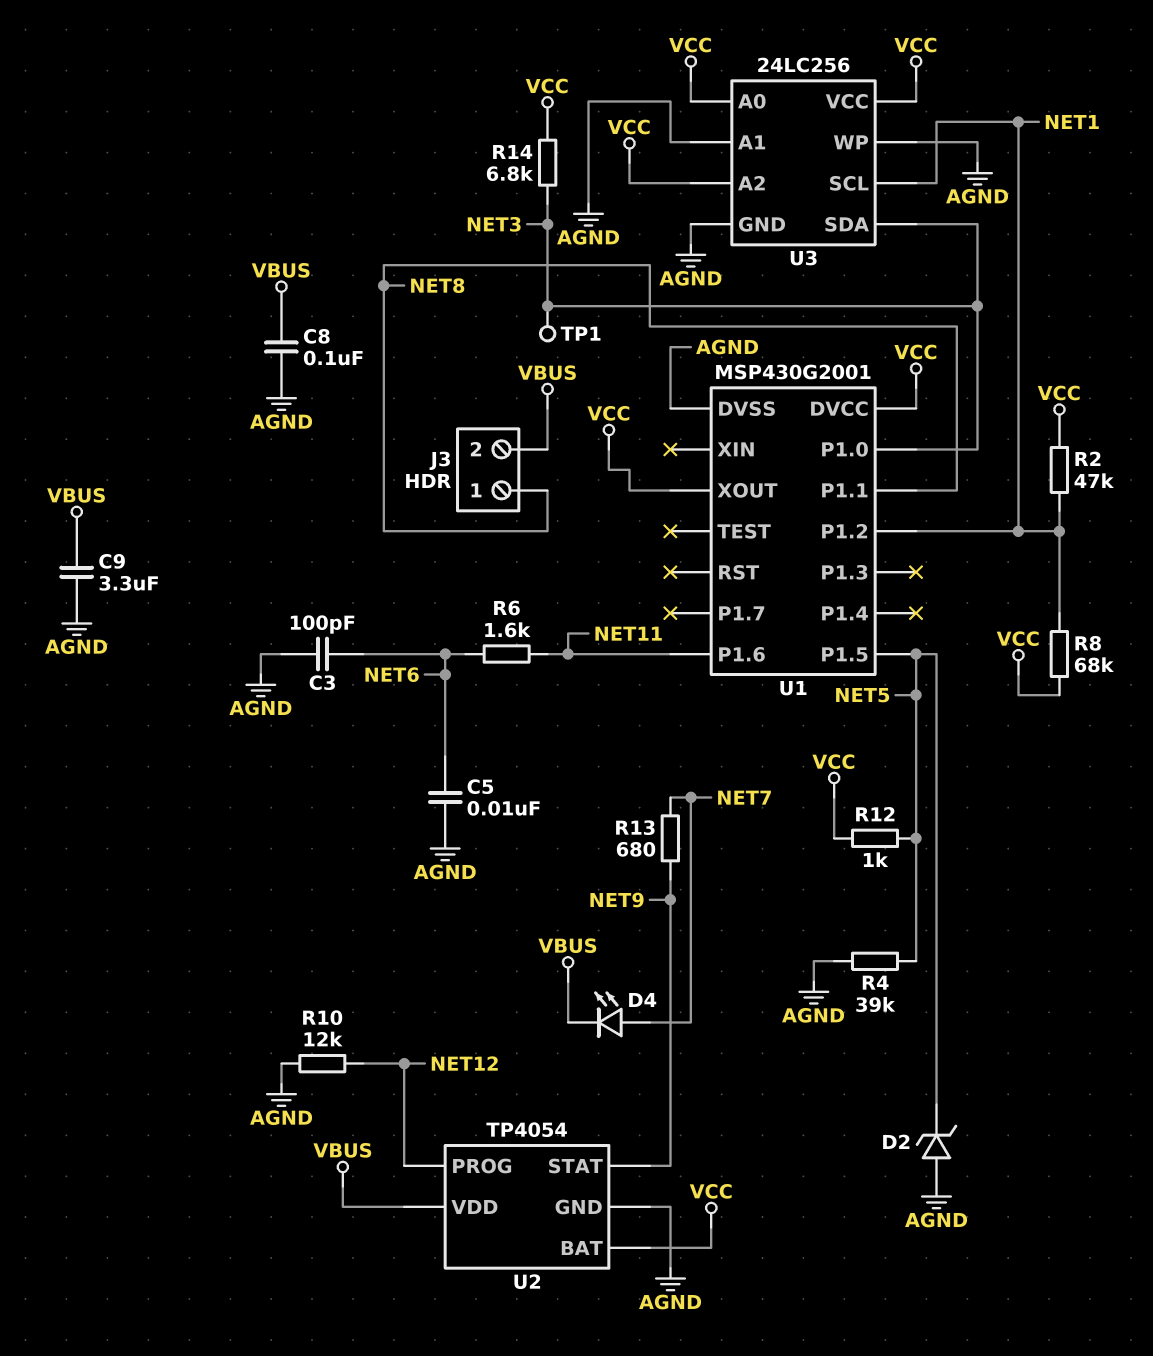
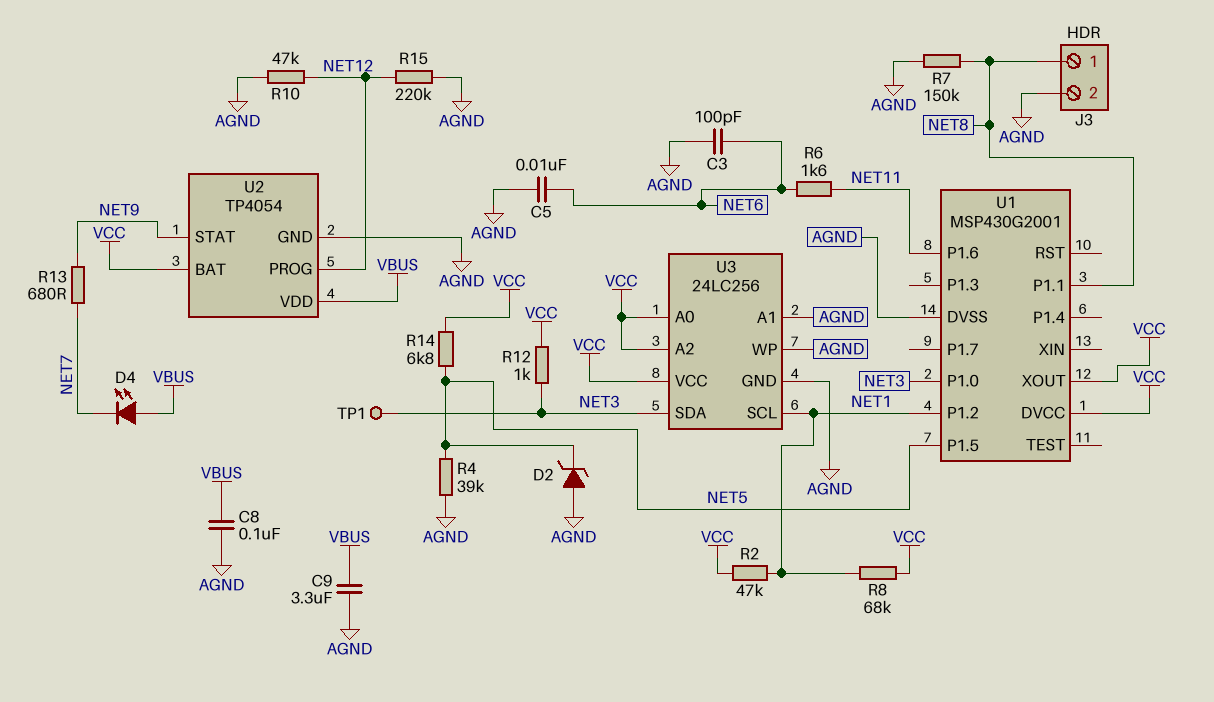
D4: LED (A NET7, K VBUS) -> LED (A VBUS, K NET7)
J3 pin 2: VBUS -> AGND
R7: none -> 150k (AGND, NET8)
R10: 12k (AGND, NET12) -> 47k (AGND, NET12)
R12: 1k (NET5, VCC) -> 1k (NET3, VCC)
R14: 6.8k (NET3, VCC) -> 6.8k (NET5, VCC)
R15: none -> 220k (AGND, NET12)

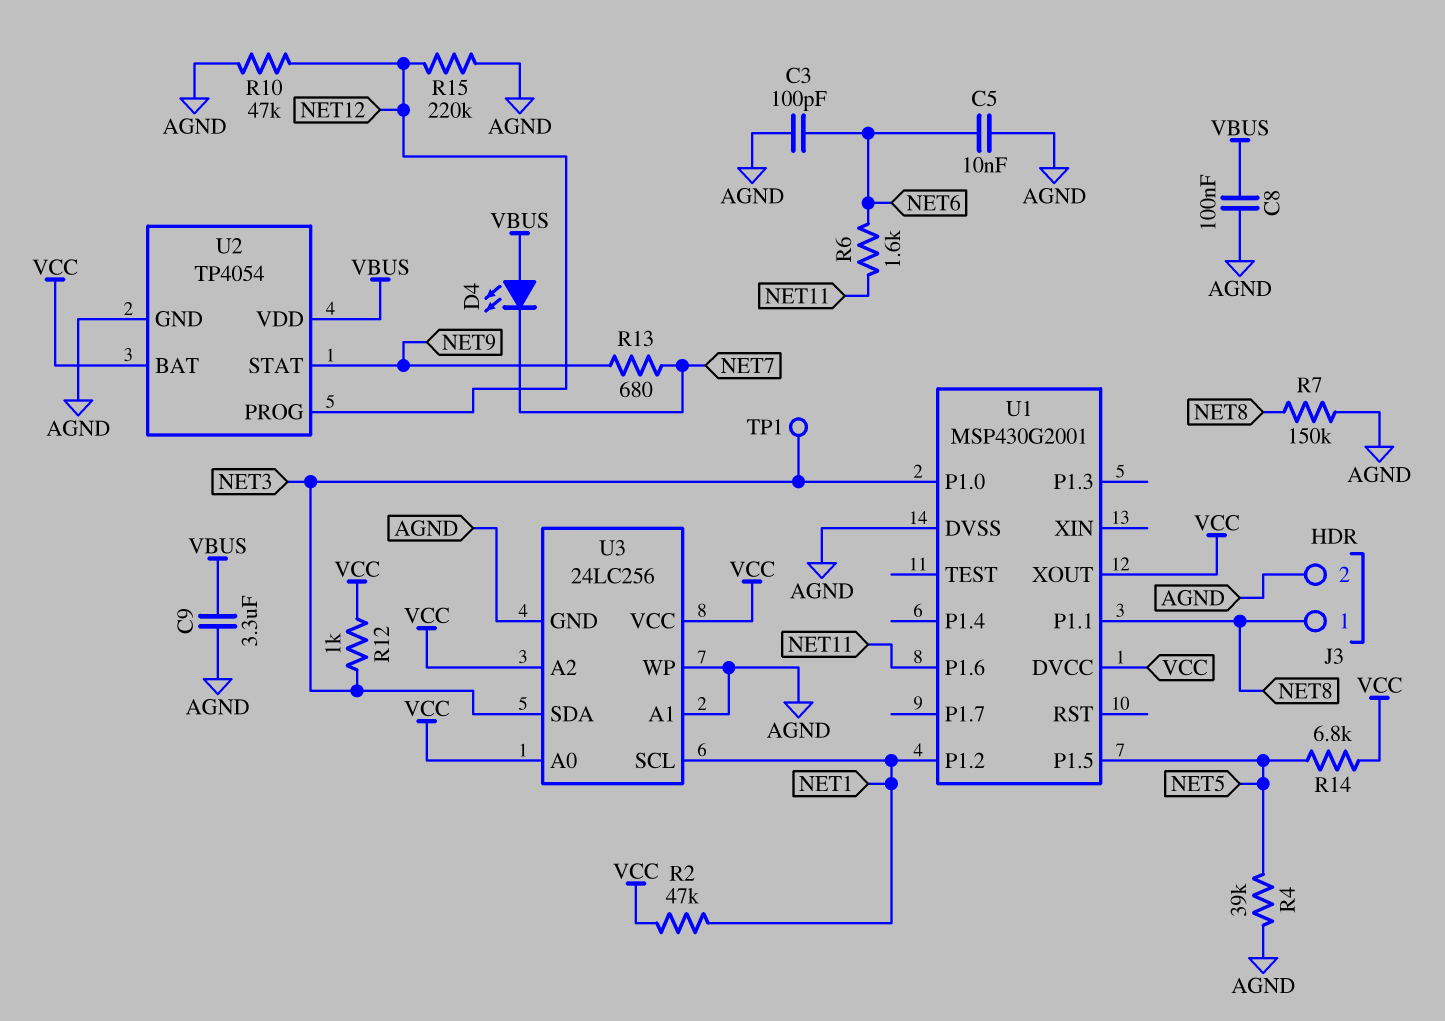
D2: zener (A AGND, K NET5) -> none
R8: 68k (NET1, VCC) -> none

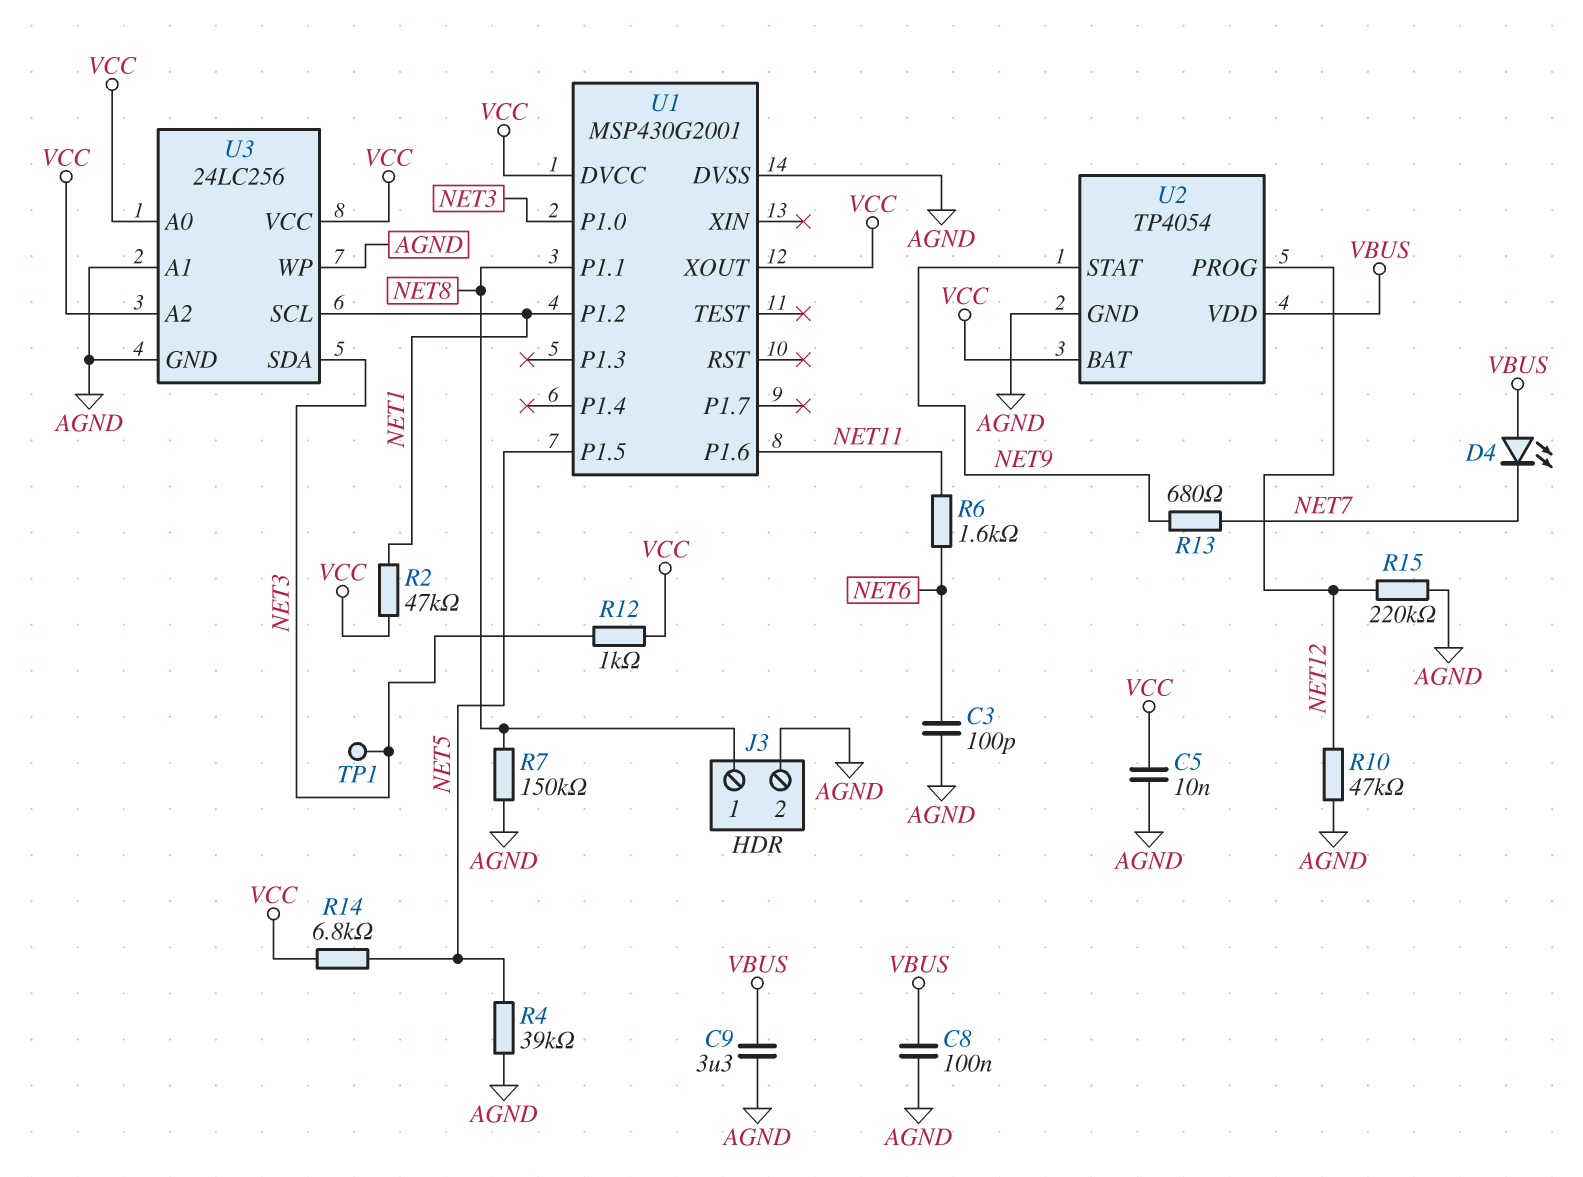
C5: 10nF (AGND, NET6) -> 10nF (AGND, VCC)

